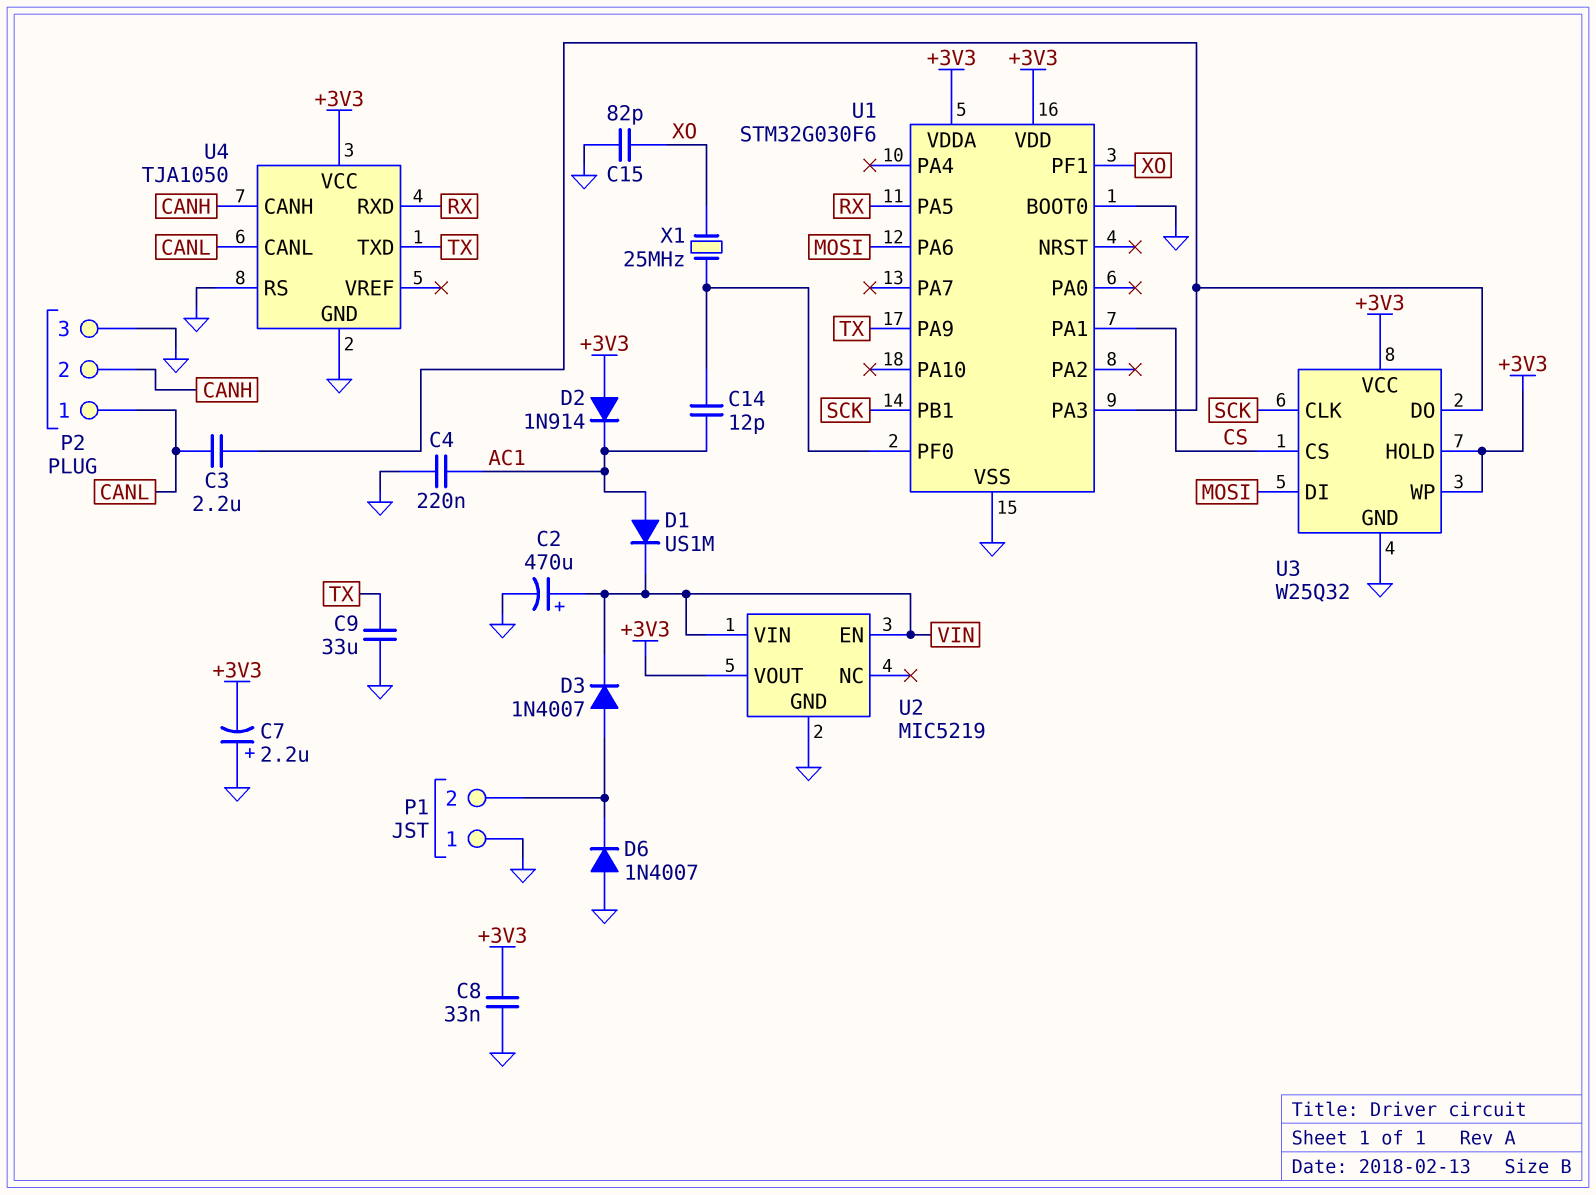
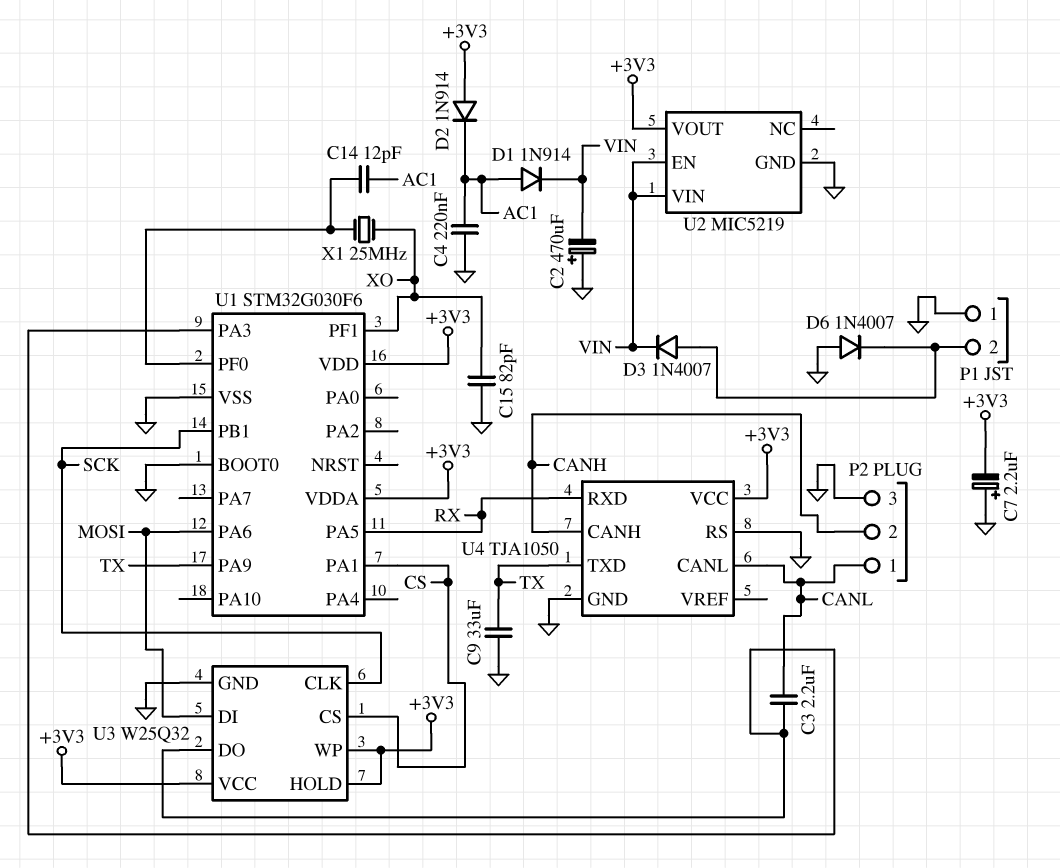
C2: 470uF (plus VIN, minus GND) -> 470uF (plus GND, minus VIN)
C8: 33nF (+3V3, GND) -> none
D1: diode US1M (A AC1, K VIN) -> diode 1N914 (A AC1, K VIN)

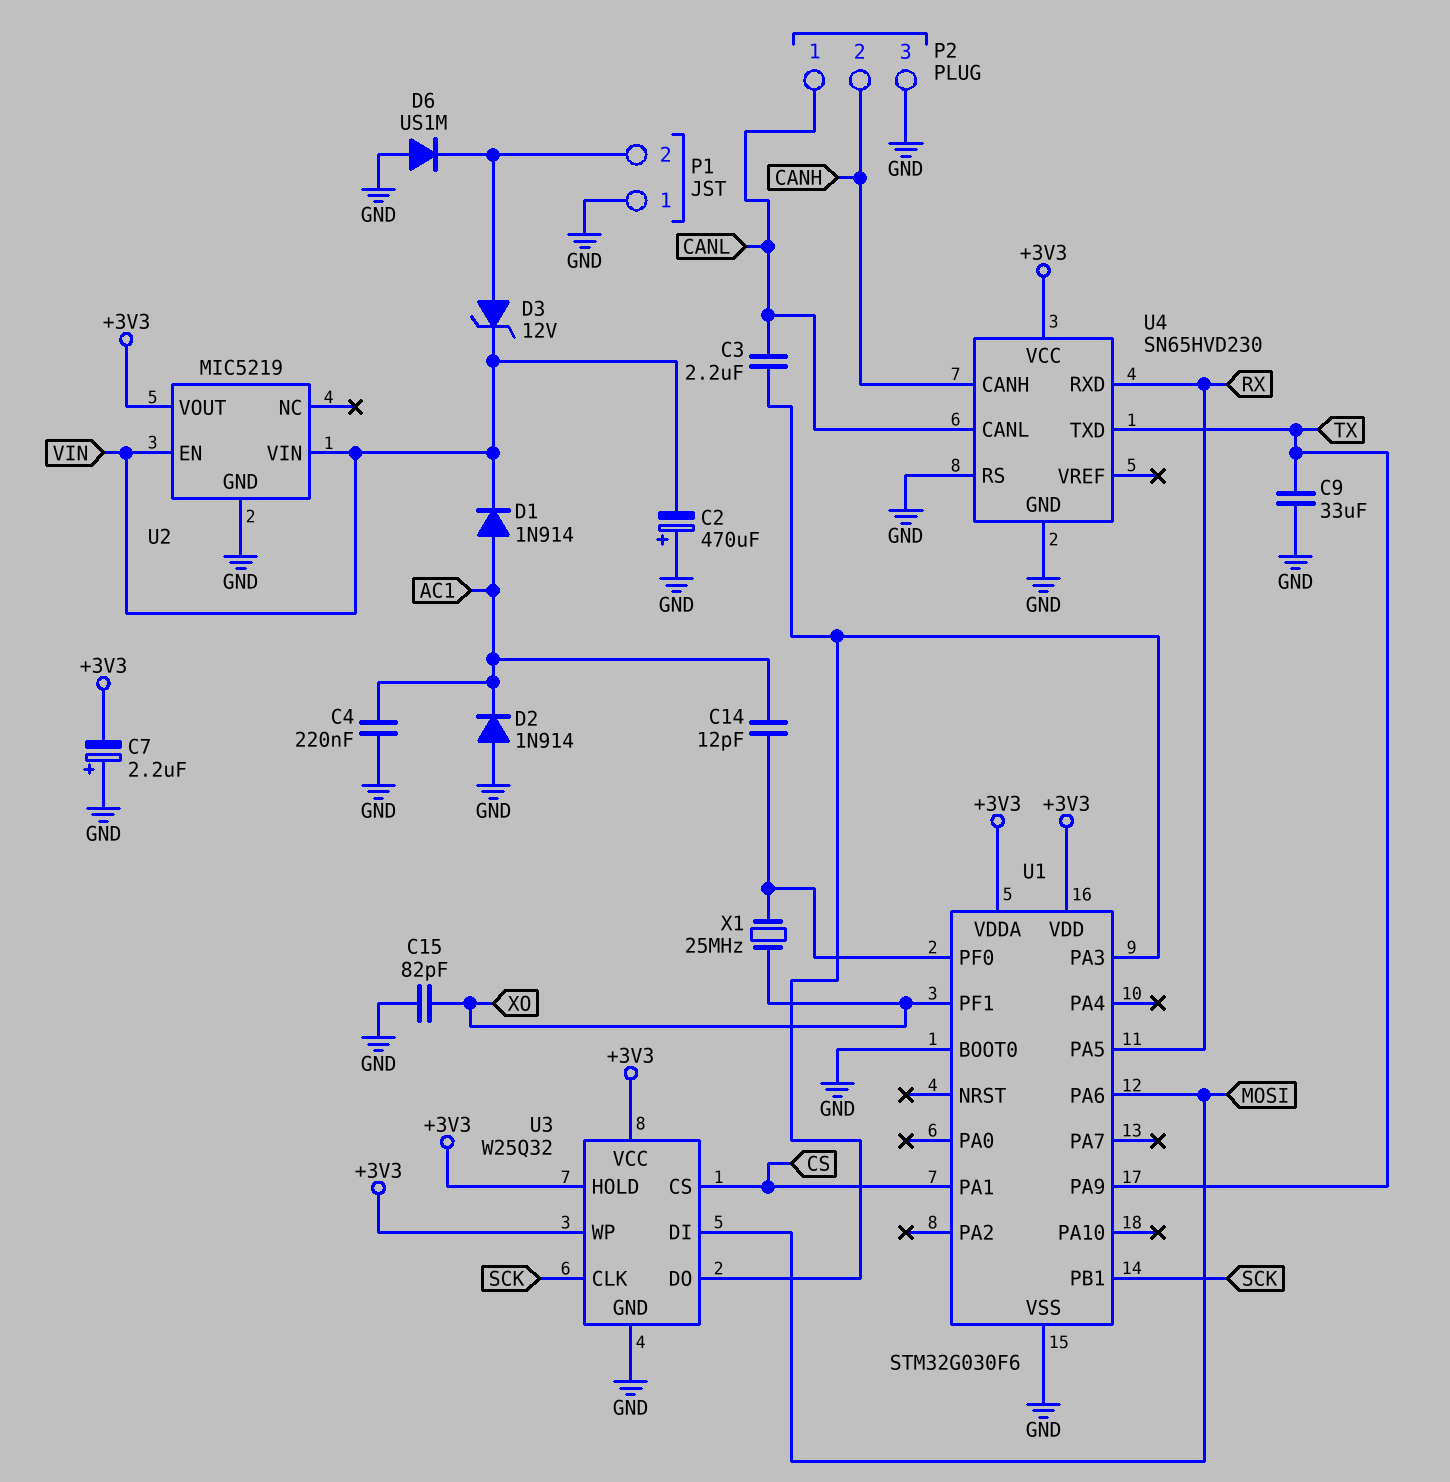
D2: diode 1N914 (A +3V3, K AC1) -> diode 1N914 (A GND, K AC1)
D3: diode 1N4007 (A P1/2, K VIN) -> zener 12V (A P1/2, K VIN)
D6: diode 1N4007 (A GND, K P1/2) -> diode US1M (A GND, K P1/2)
U4: TJA1050 -> SN65HVD230

